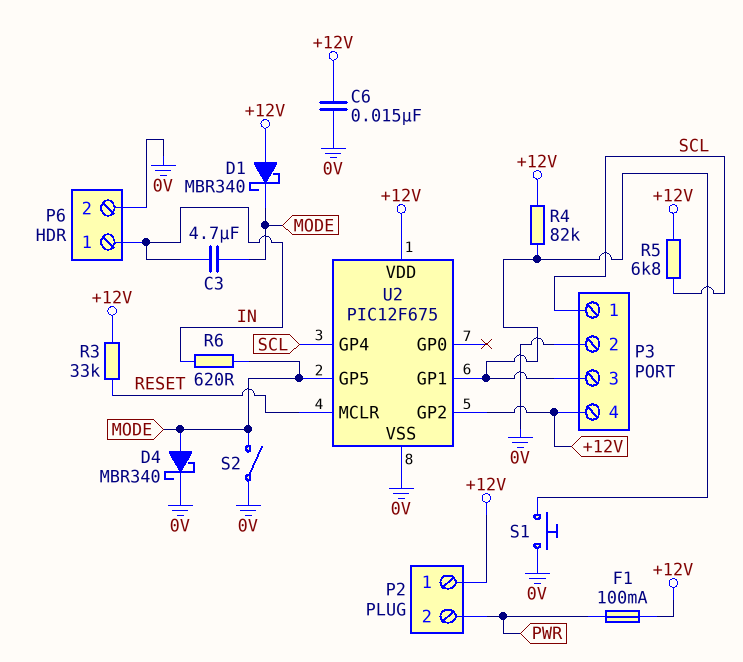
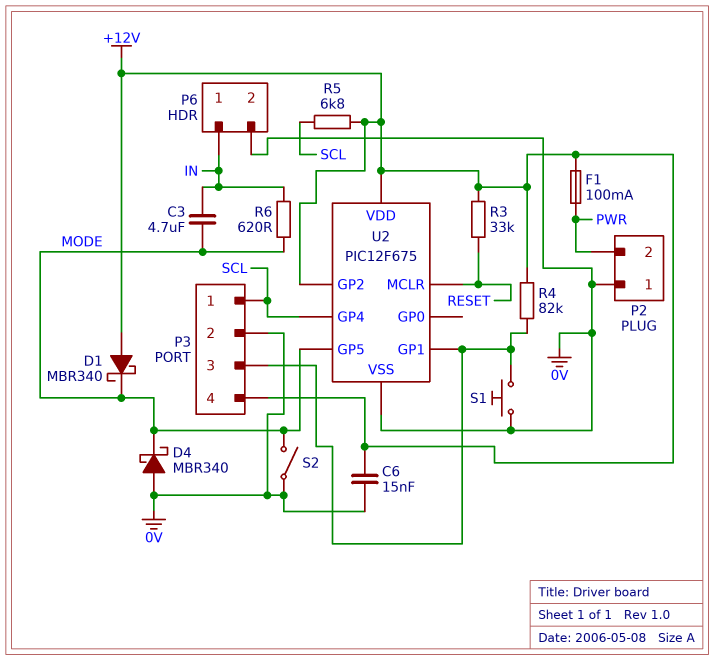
D4: schottky MBR340 (A MODE, K 0V) -> schottky MBR340 (A 0V, K MODE)
P2 pin 1: +12V -> 0V

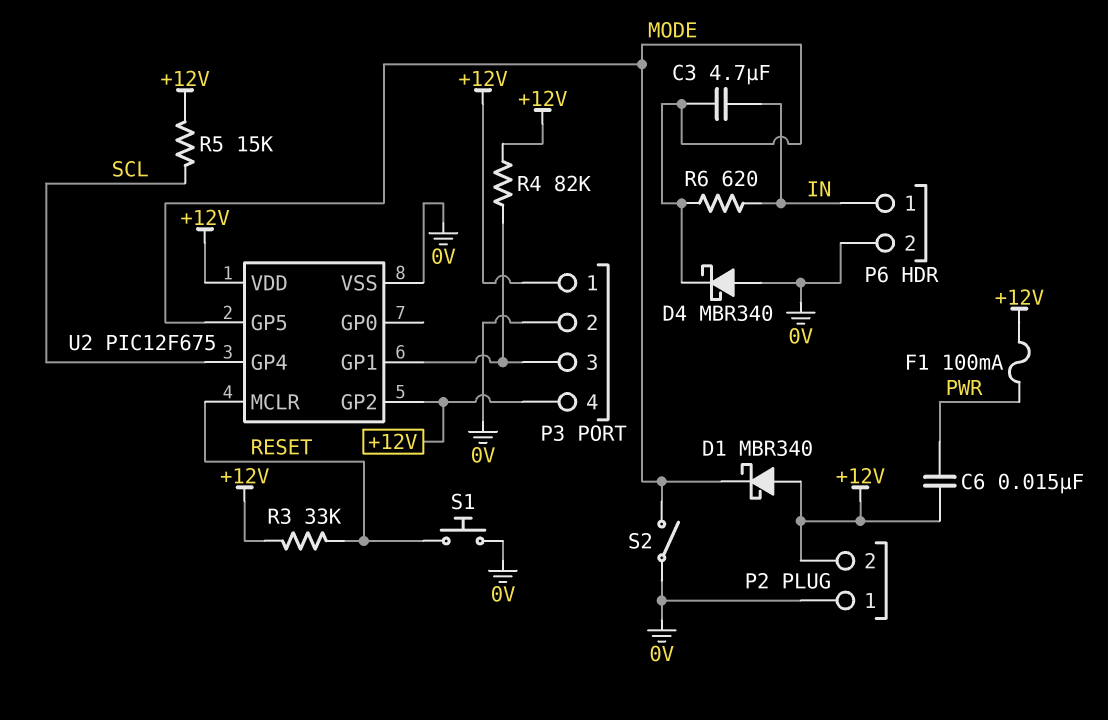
C6: 15nF (+12V, 0V) -> 15nF (+12V, PWR)
P2 pin 2: PWR -> +12V
P3 pin 1: SCL -> +12V
R5: 6.8k (+12V, SCL) -> 15k (+12V, SCL)
S1: button (0V, P3/3) -> button (0V, RESET)

